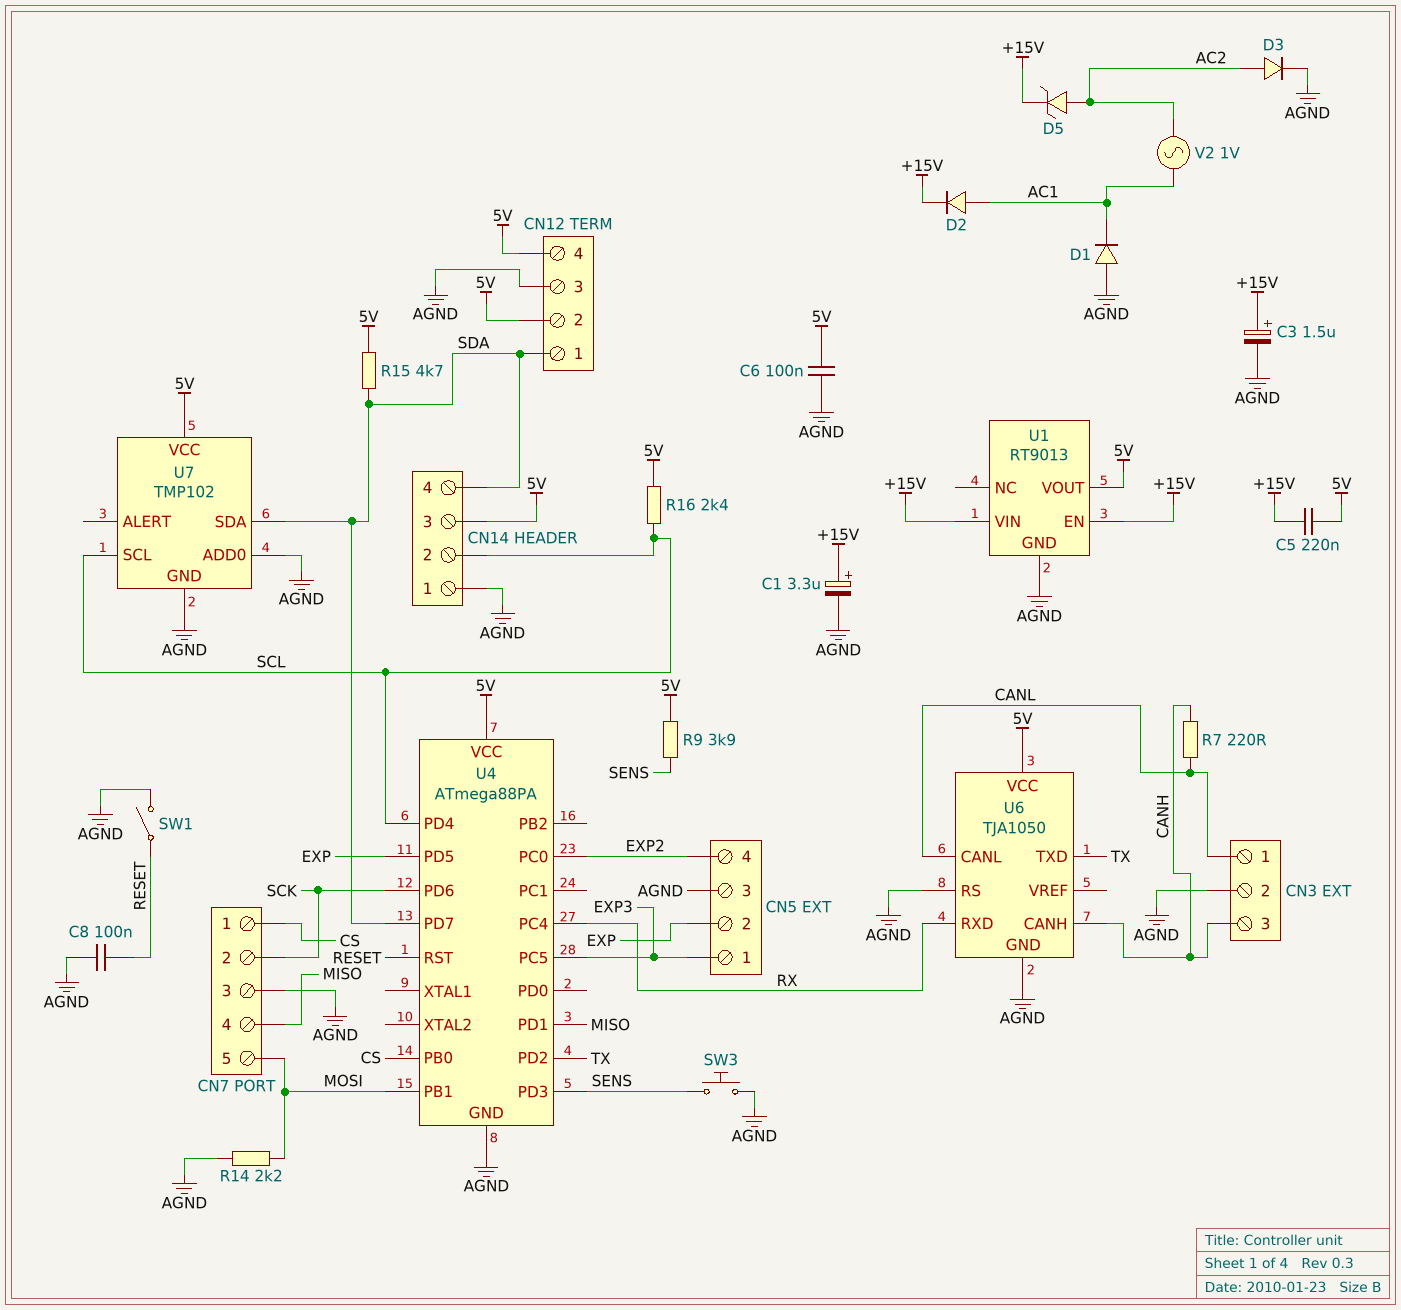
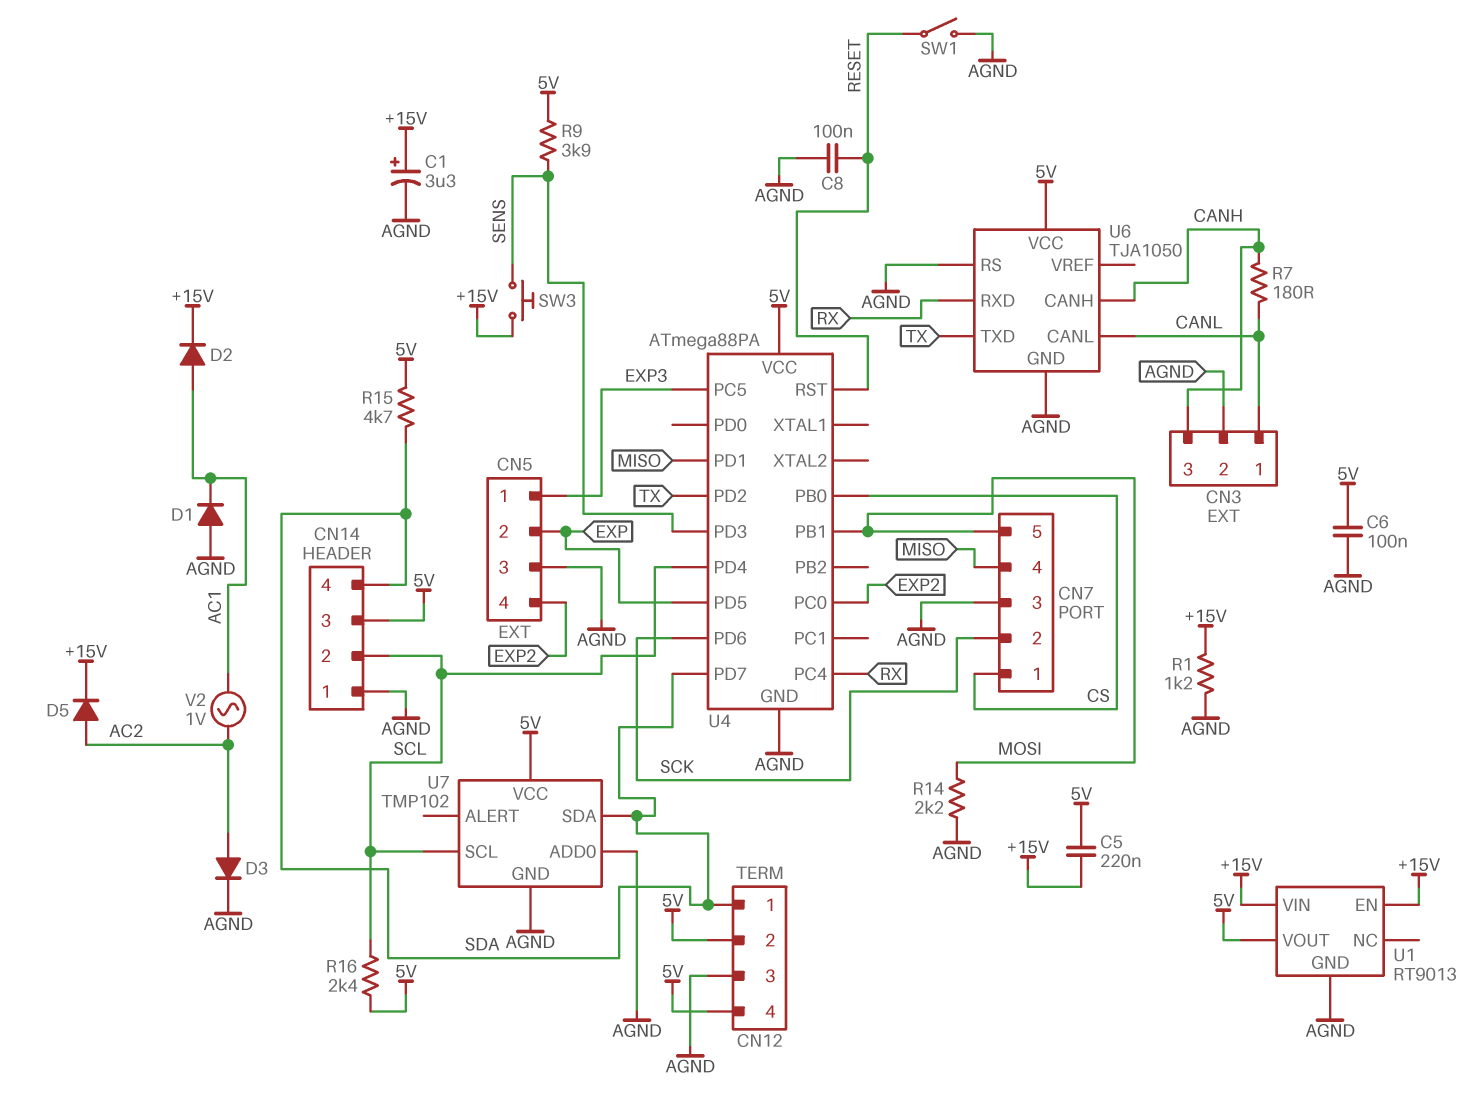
C3: 1.5uF (plus +15V, minus AGND) -> none
D5: zener (A AC2, K +15V) -> diode (A AC2, K +15V)
R1: none -> 1.2k (+15V, AGND)
R7: 220 (CANH, CANL) -> 180 (CANH, CANL)
SW3: button (AGND, SENS) -> button (+15V, SENS)

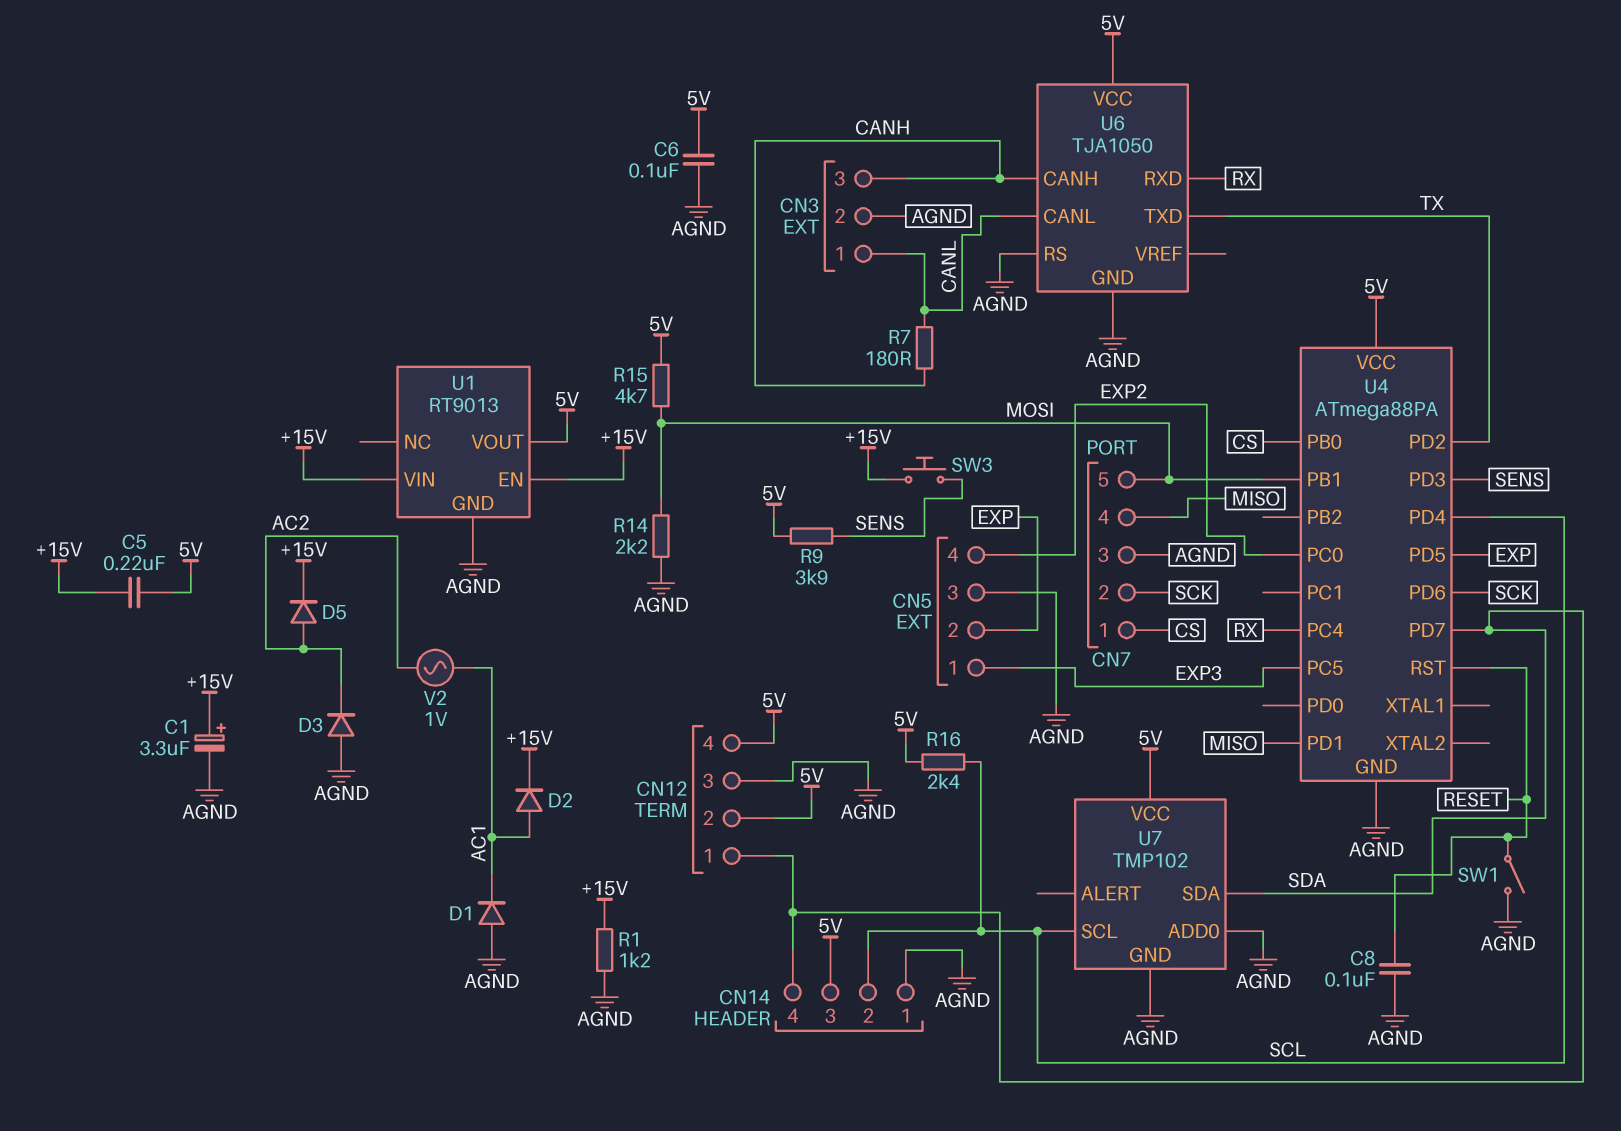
D3: diode (A AC2, K AGND) -> diode (A AGND, K AC2)
R15: 4.7k (5V, SDA) -> 4.7k (5V, MOSI)

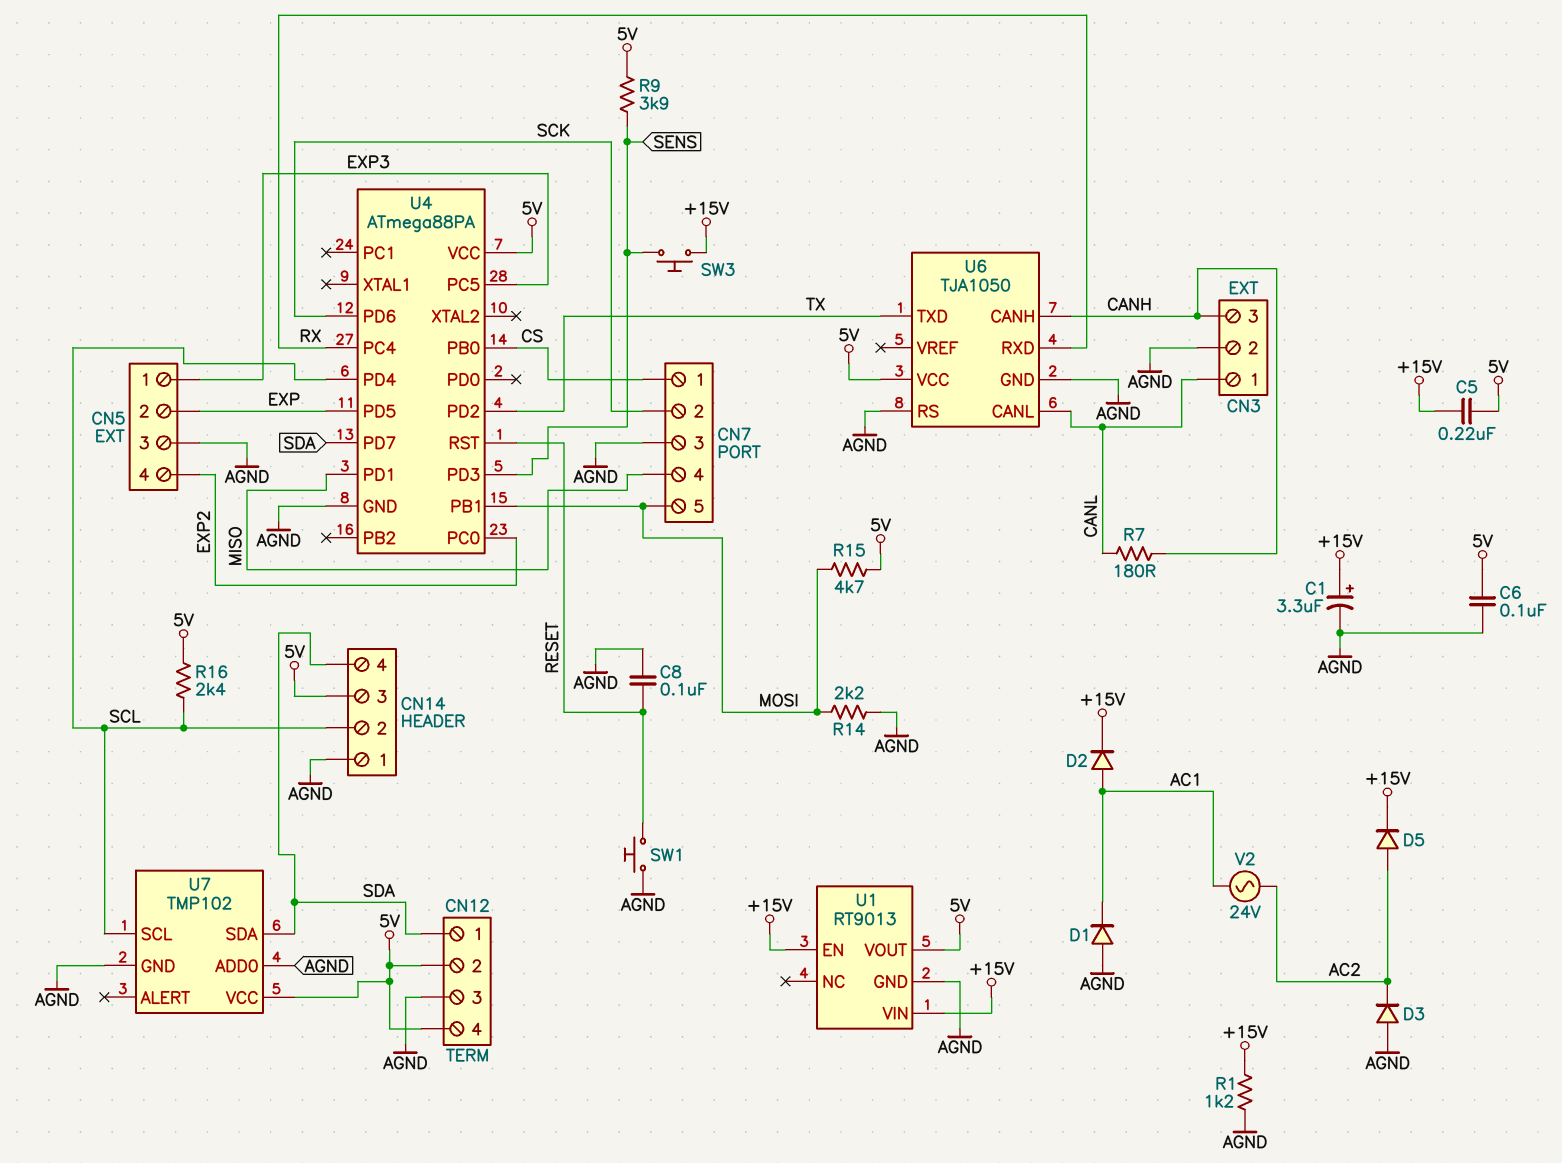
SW1: switch (AGND, RESET) -> button (AGND, RESET)
V2: AC 1V (AC1, AC2) -> AC 24V (AC1, AC2)

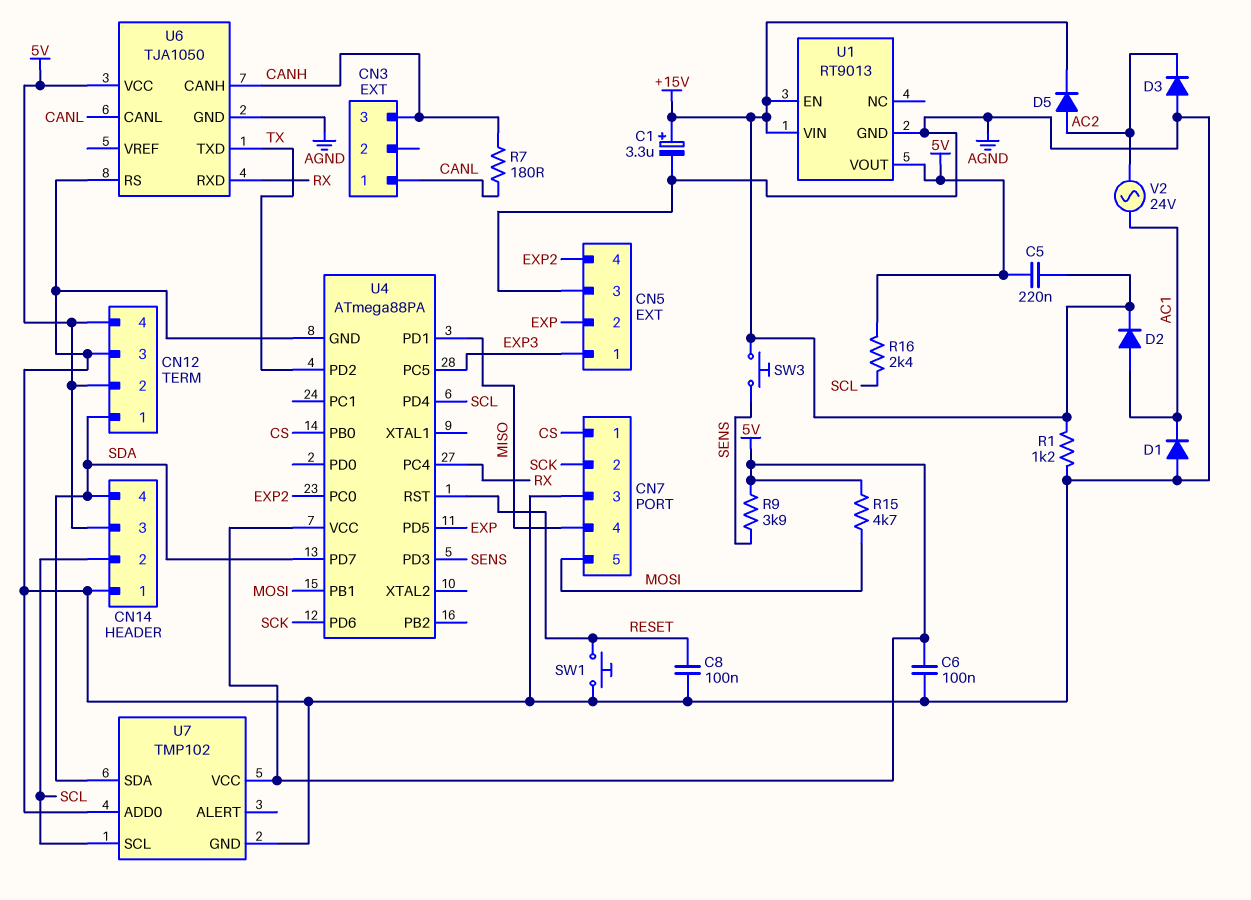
CN3 pin 2: AGND -> none
R14: 2.2k (AGND, MOSI) -> none

